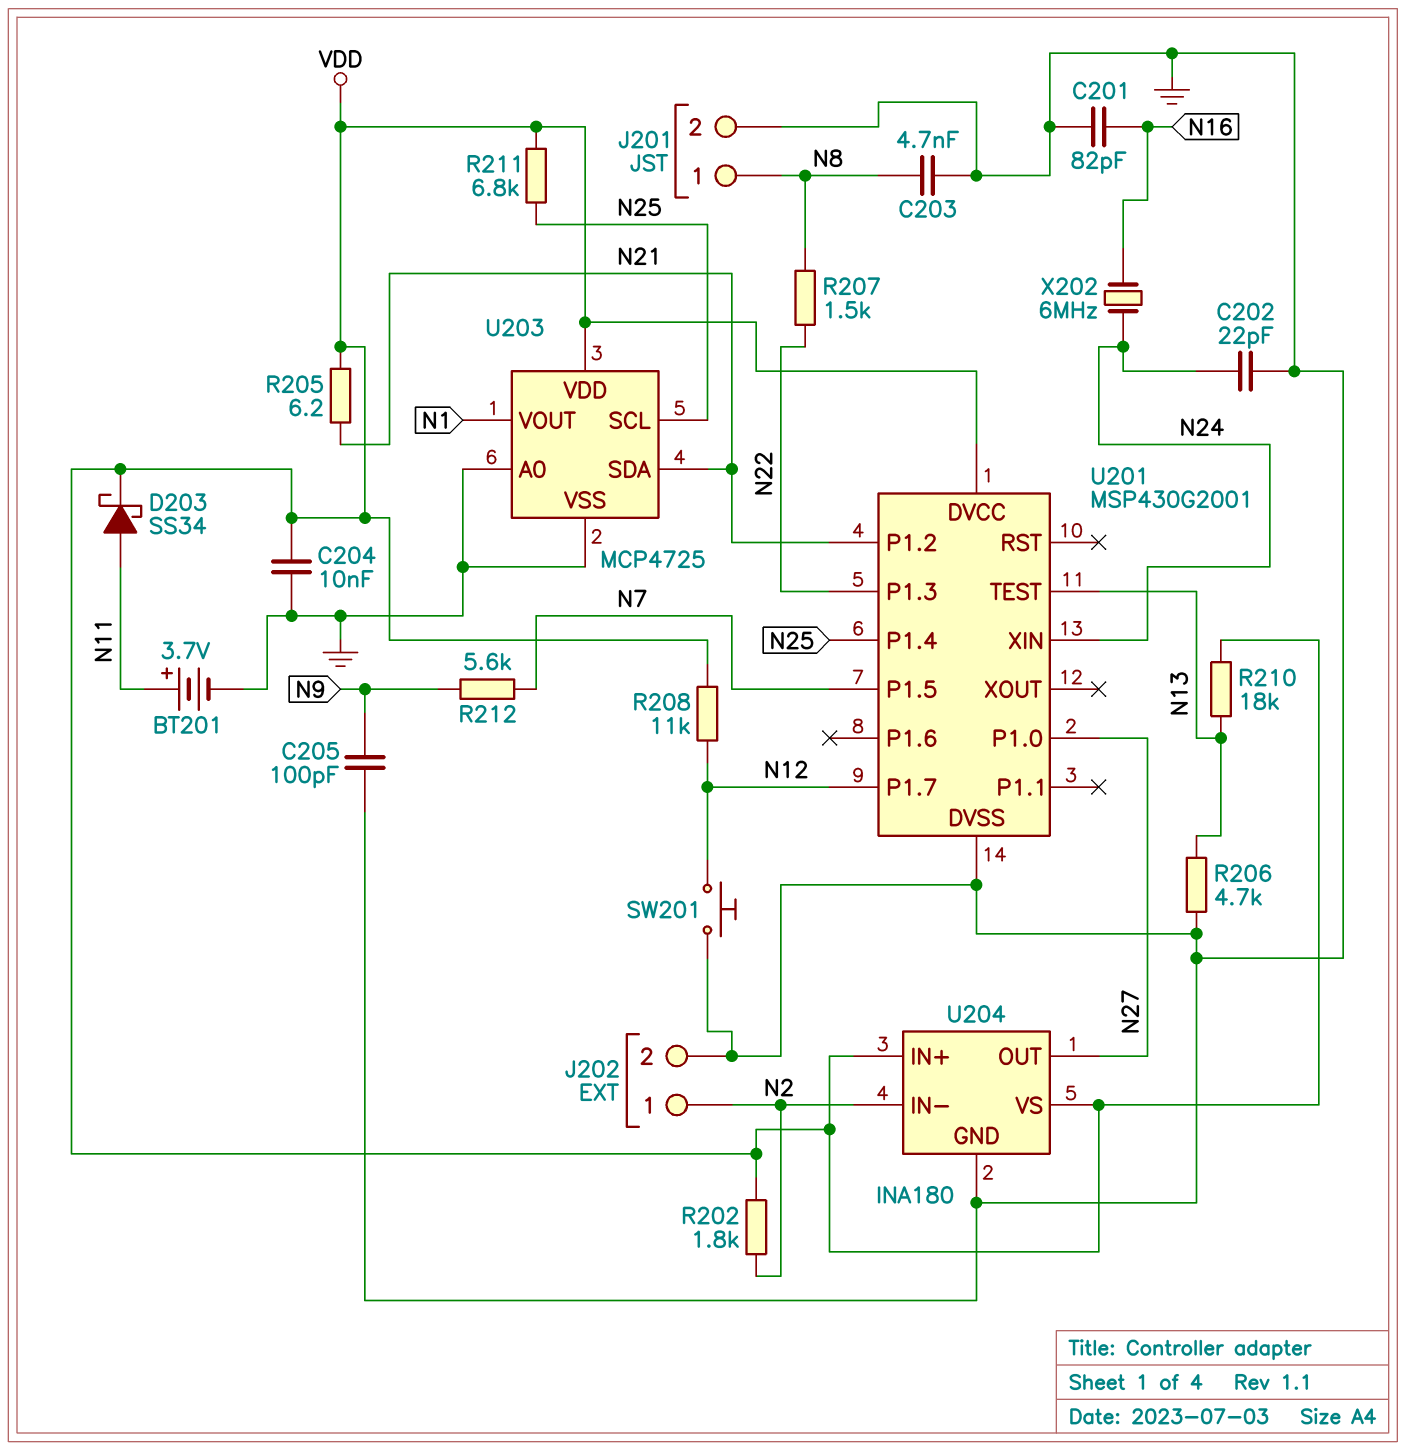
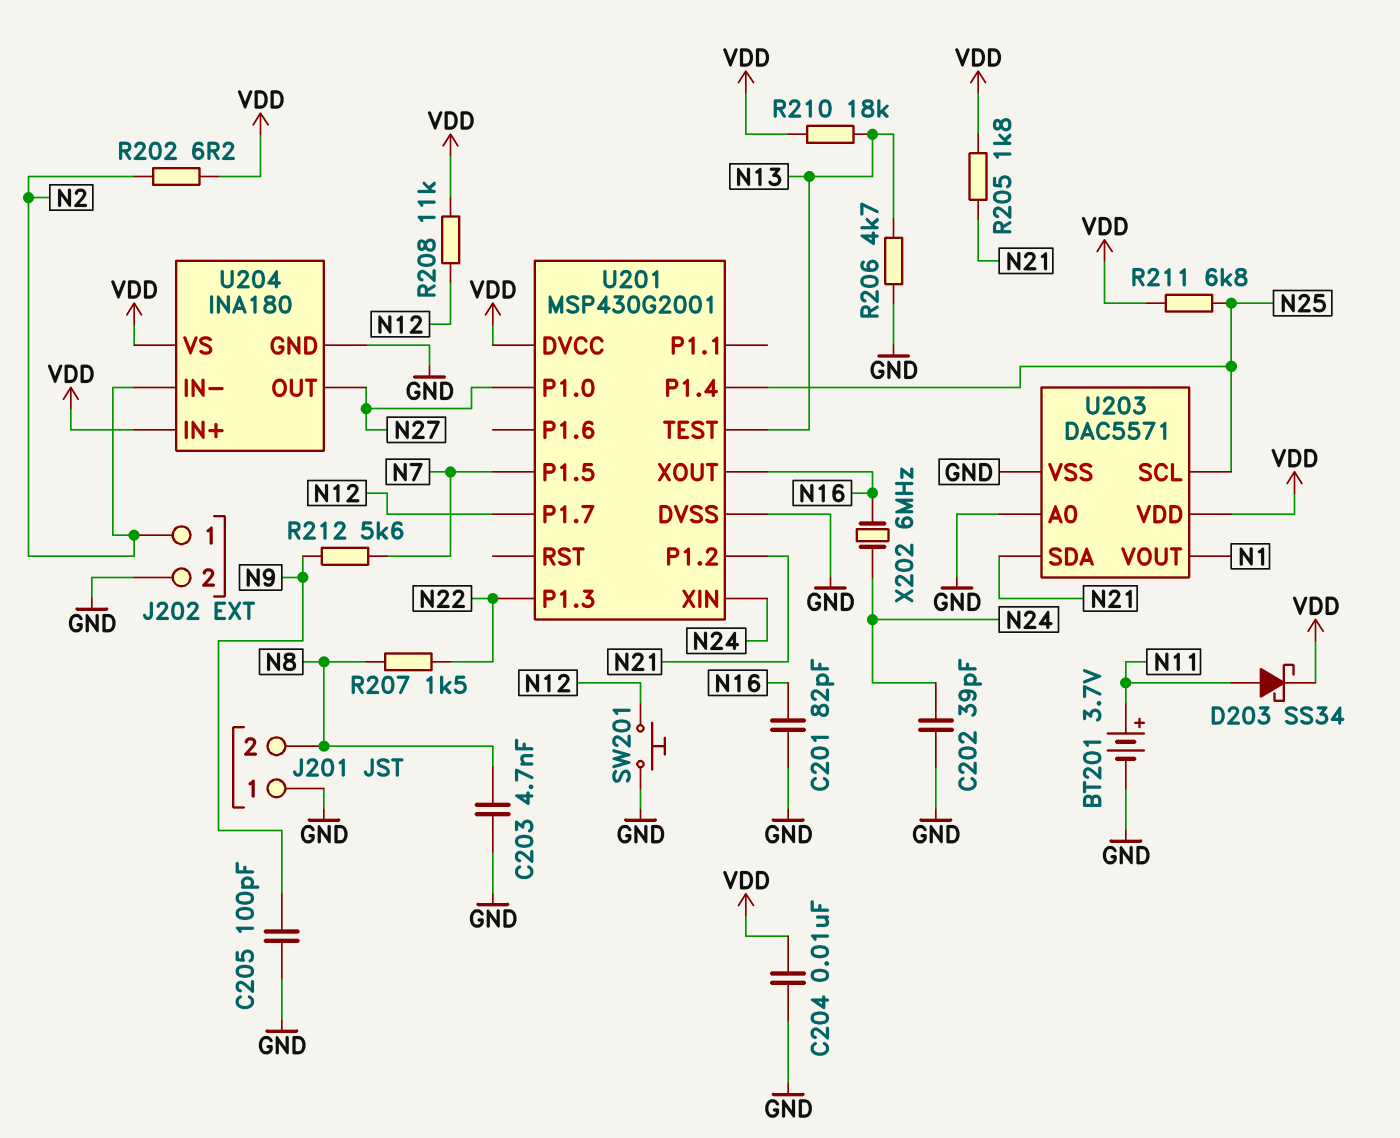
C202: 22pF (GND, N24) -> 39pF (GND, N24)
J201 pin 1: N8 -> GND
J201 pin 2: GND -> N8
R202: 1.8k (N2, VDD) -> 6.2 (N2, VDD)
R205: 6.2 (N21, VDD) -> 1.8k (N21, VDD)
U201 pin XOUT: none -> N16
U203: MCP4725 -> DAC5571

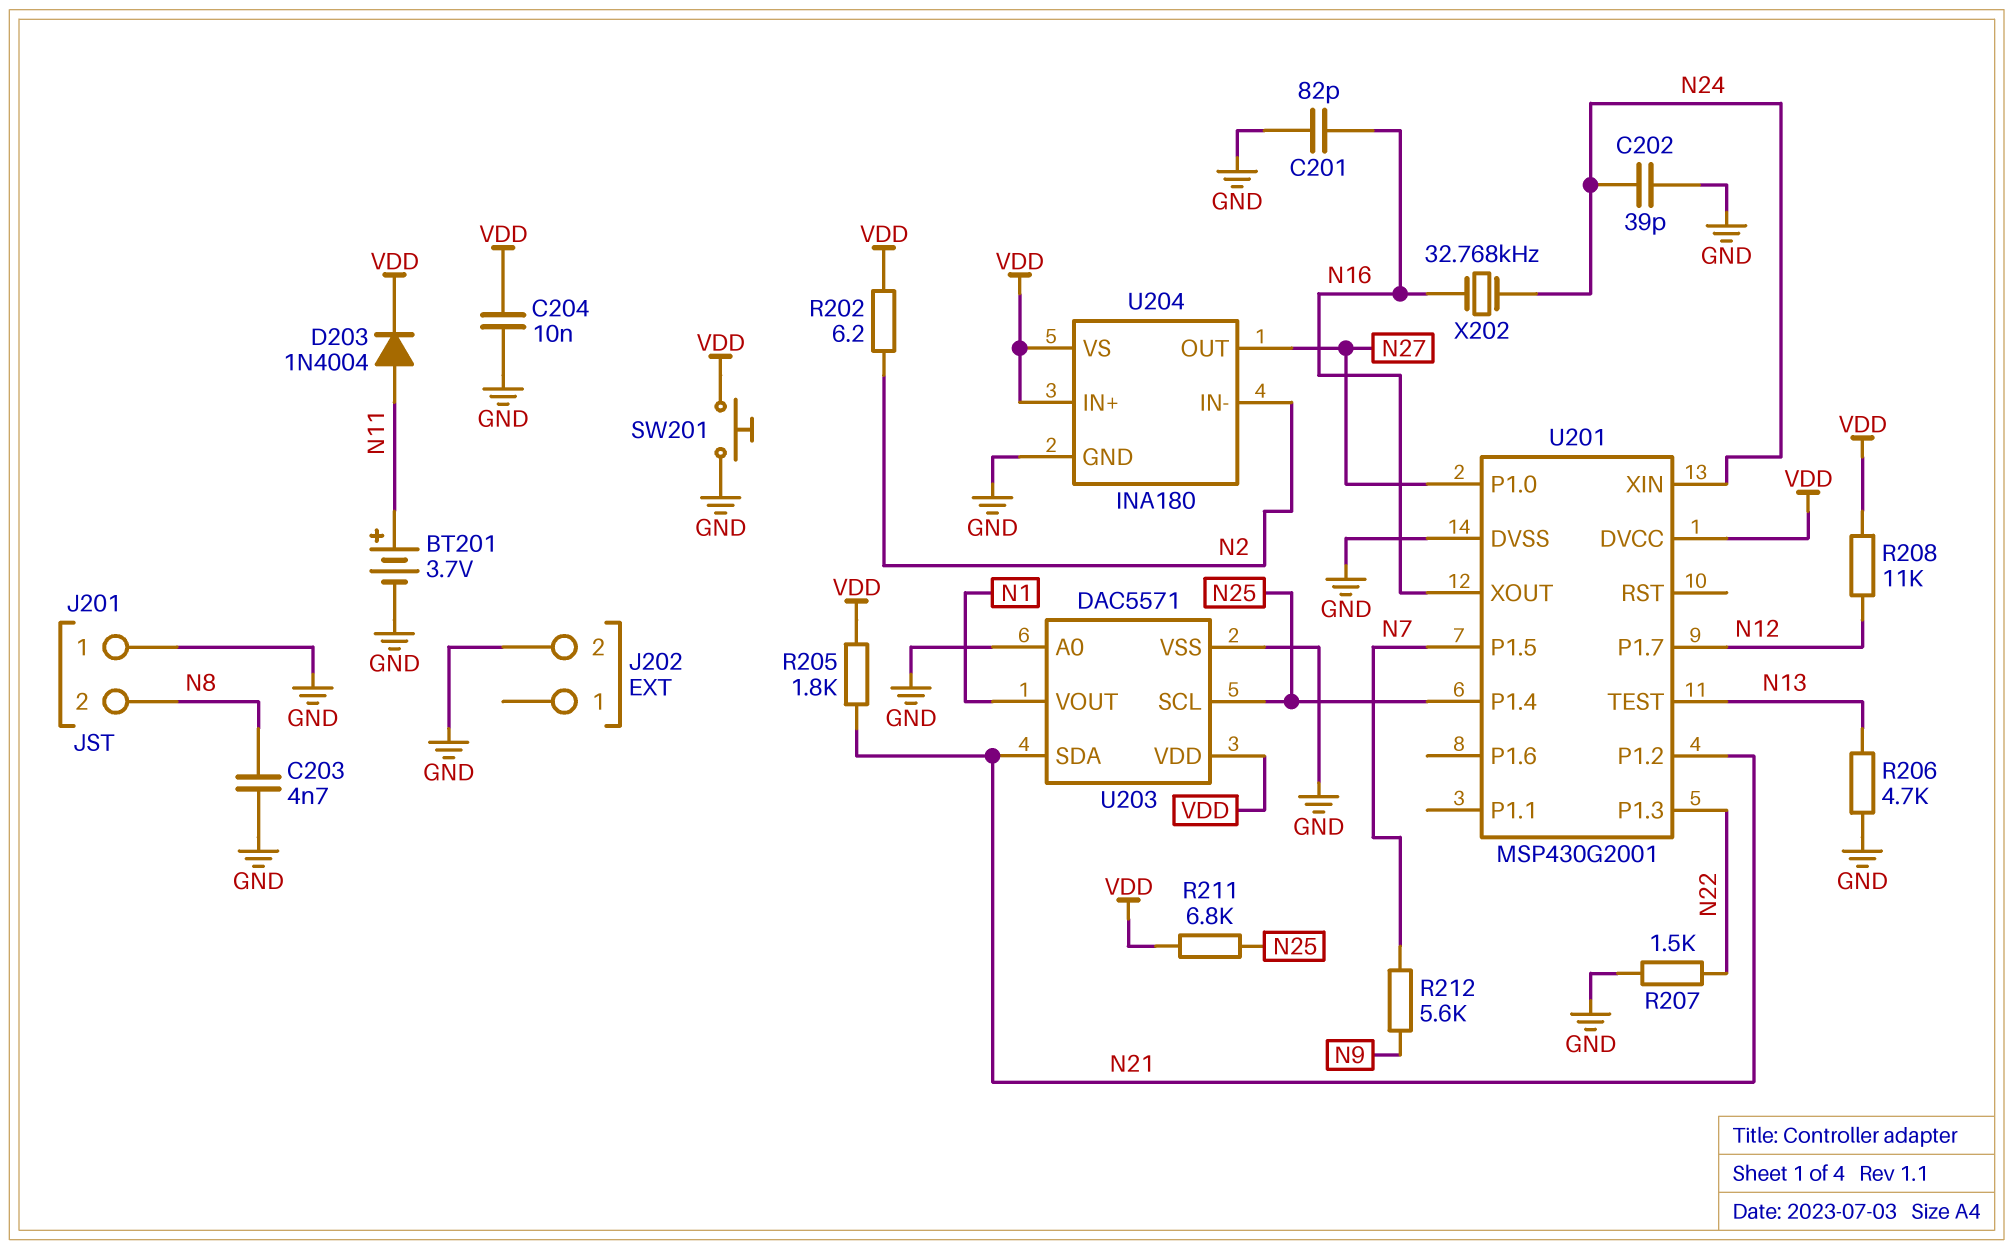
C205: 100pF (GND, N9) -> none
D203: schottky SS34 (A N11, K VDD) -> diode 1N4004 (A N11, K VDD)
J202 pin 1: N2 -> none
R207: 1.5k (N8, N22) -> 1.5k (GND, N22)
R210: 18k (N13, VDD) -> none
SW201: button (GND, N12) -> button (GND, VDD)
X202: 6MHz (N16, N24) -> 32.768kHz (N16, N24)

